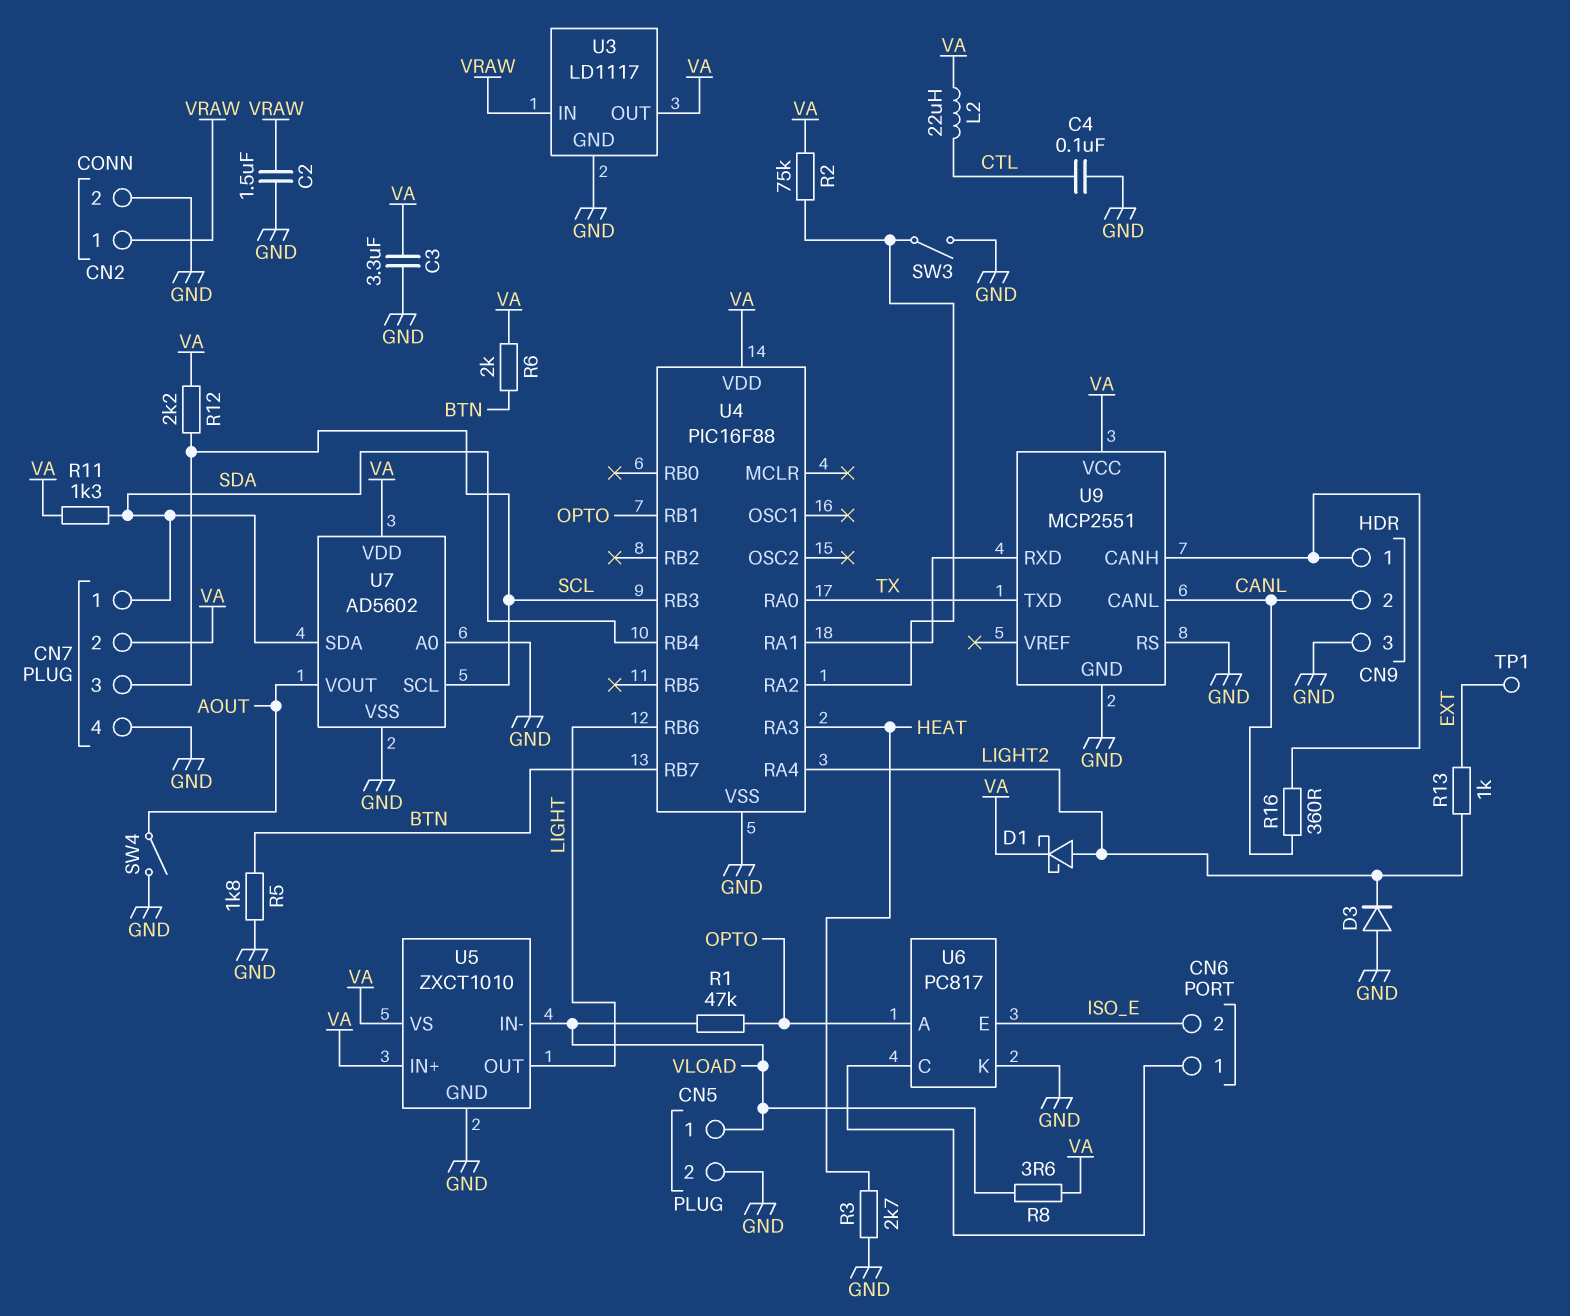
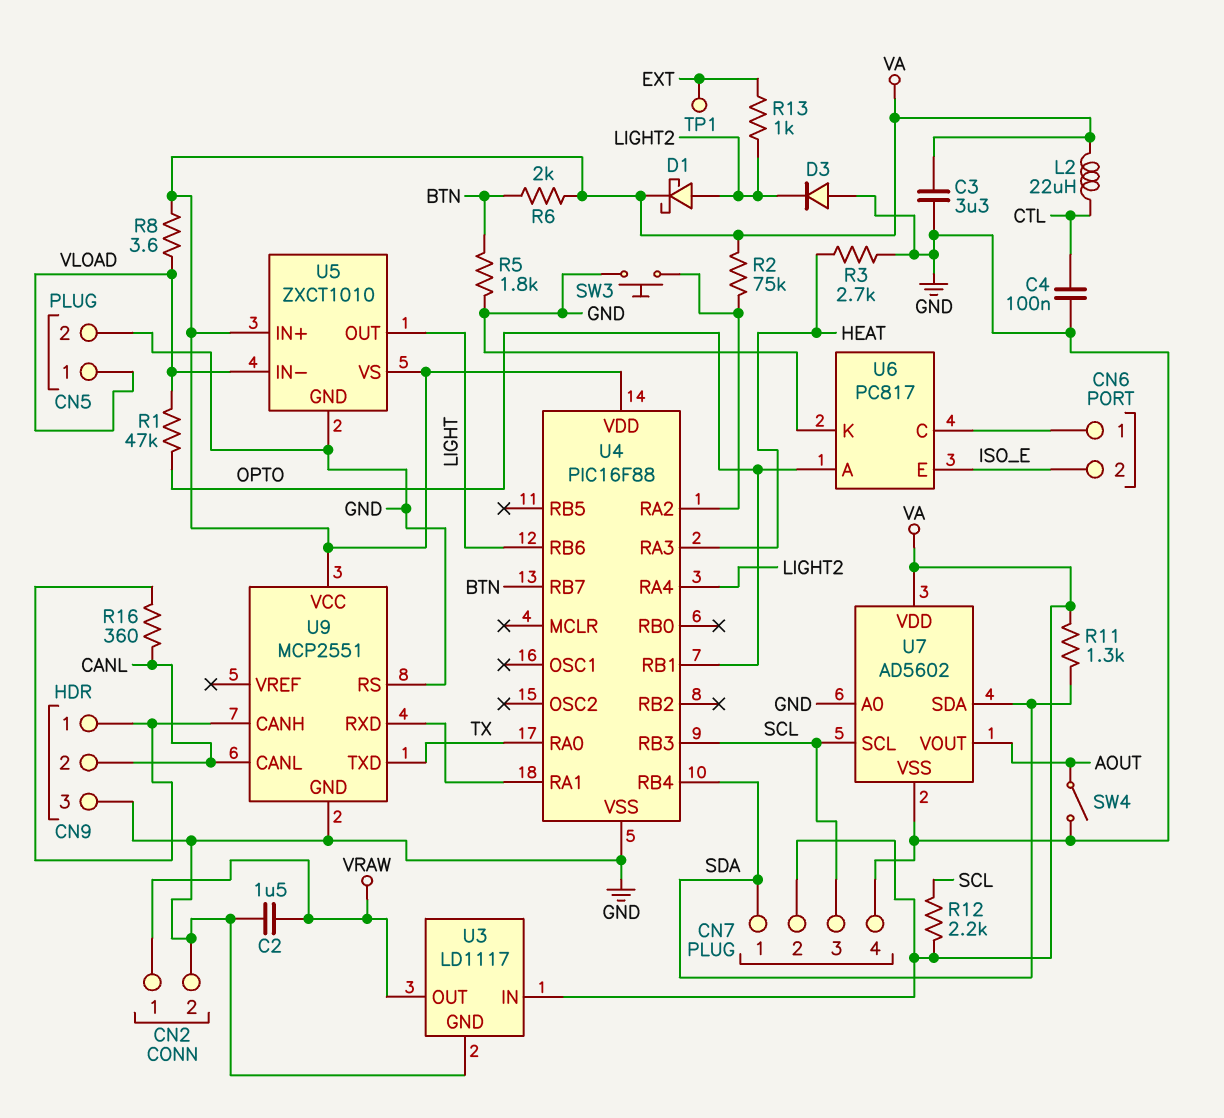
SW3: switch (GND, U4/RA2) -> button (GND, U4/RA2)
U3 pin IN: VRAW -> VA
U3 pin OUT: VA -> VRAW

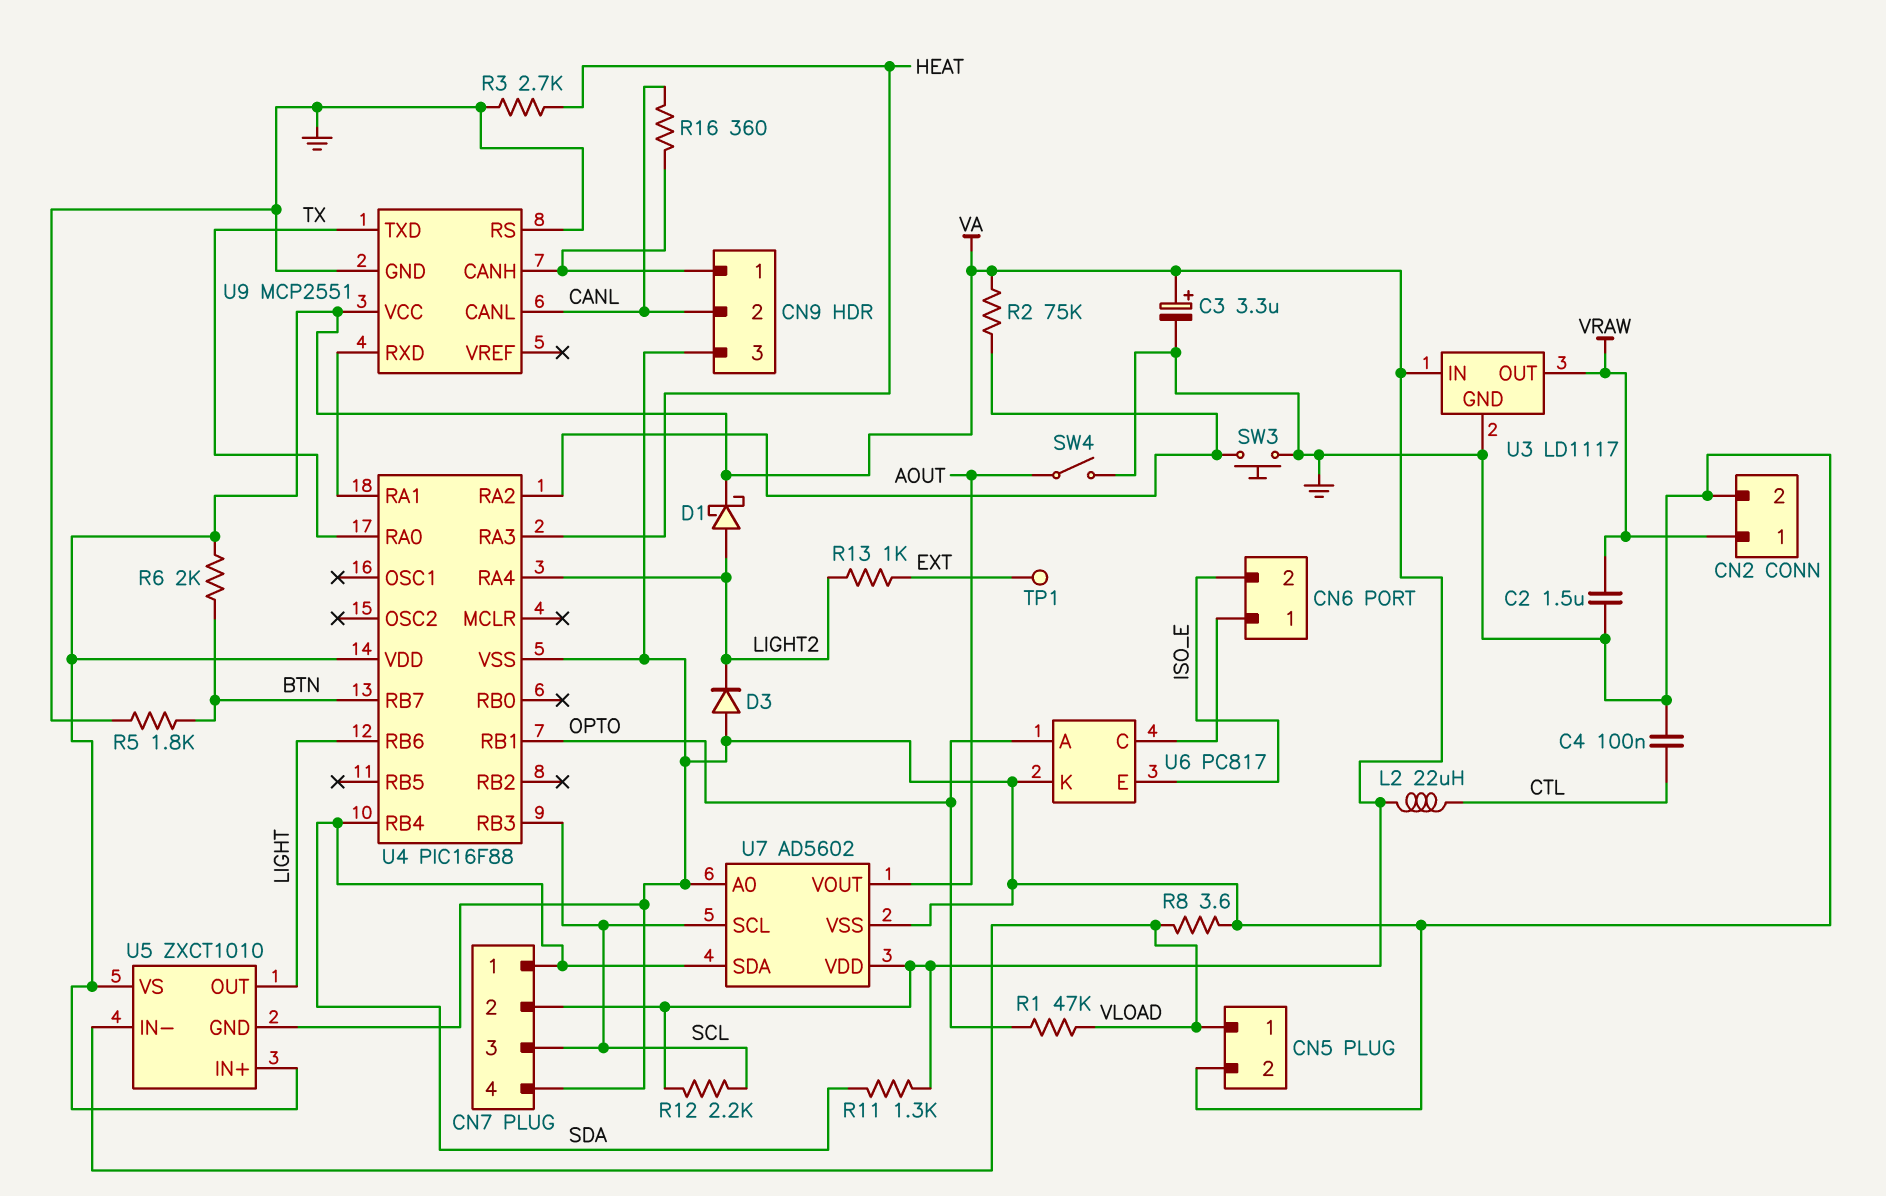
C3: 3.3uF (GND, VA) -> 3.3uF (plus VA, minus GND)
R8: 3.6 (VA, VLOAD) -> 3.6 (GND, VLOAD)

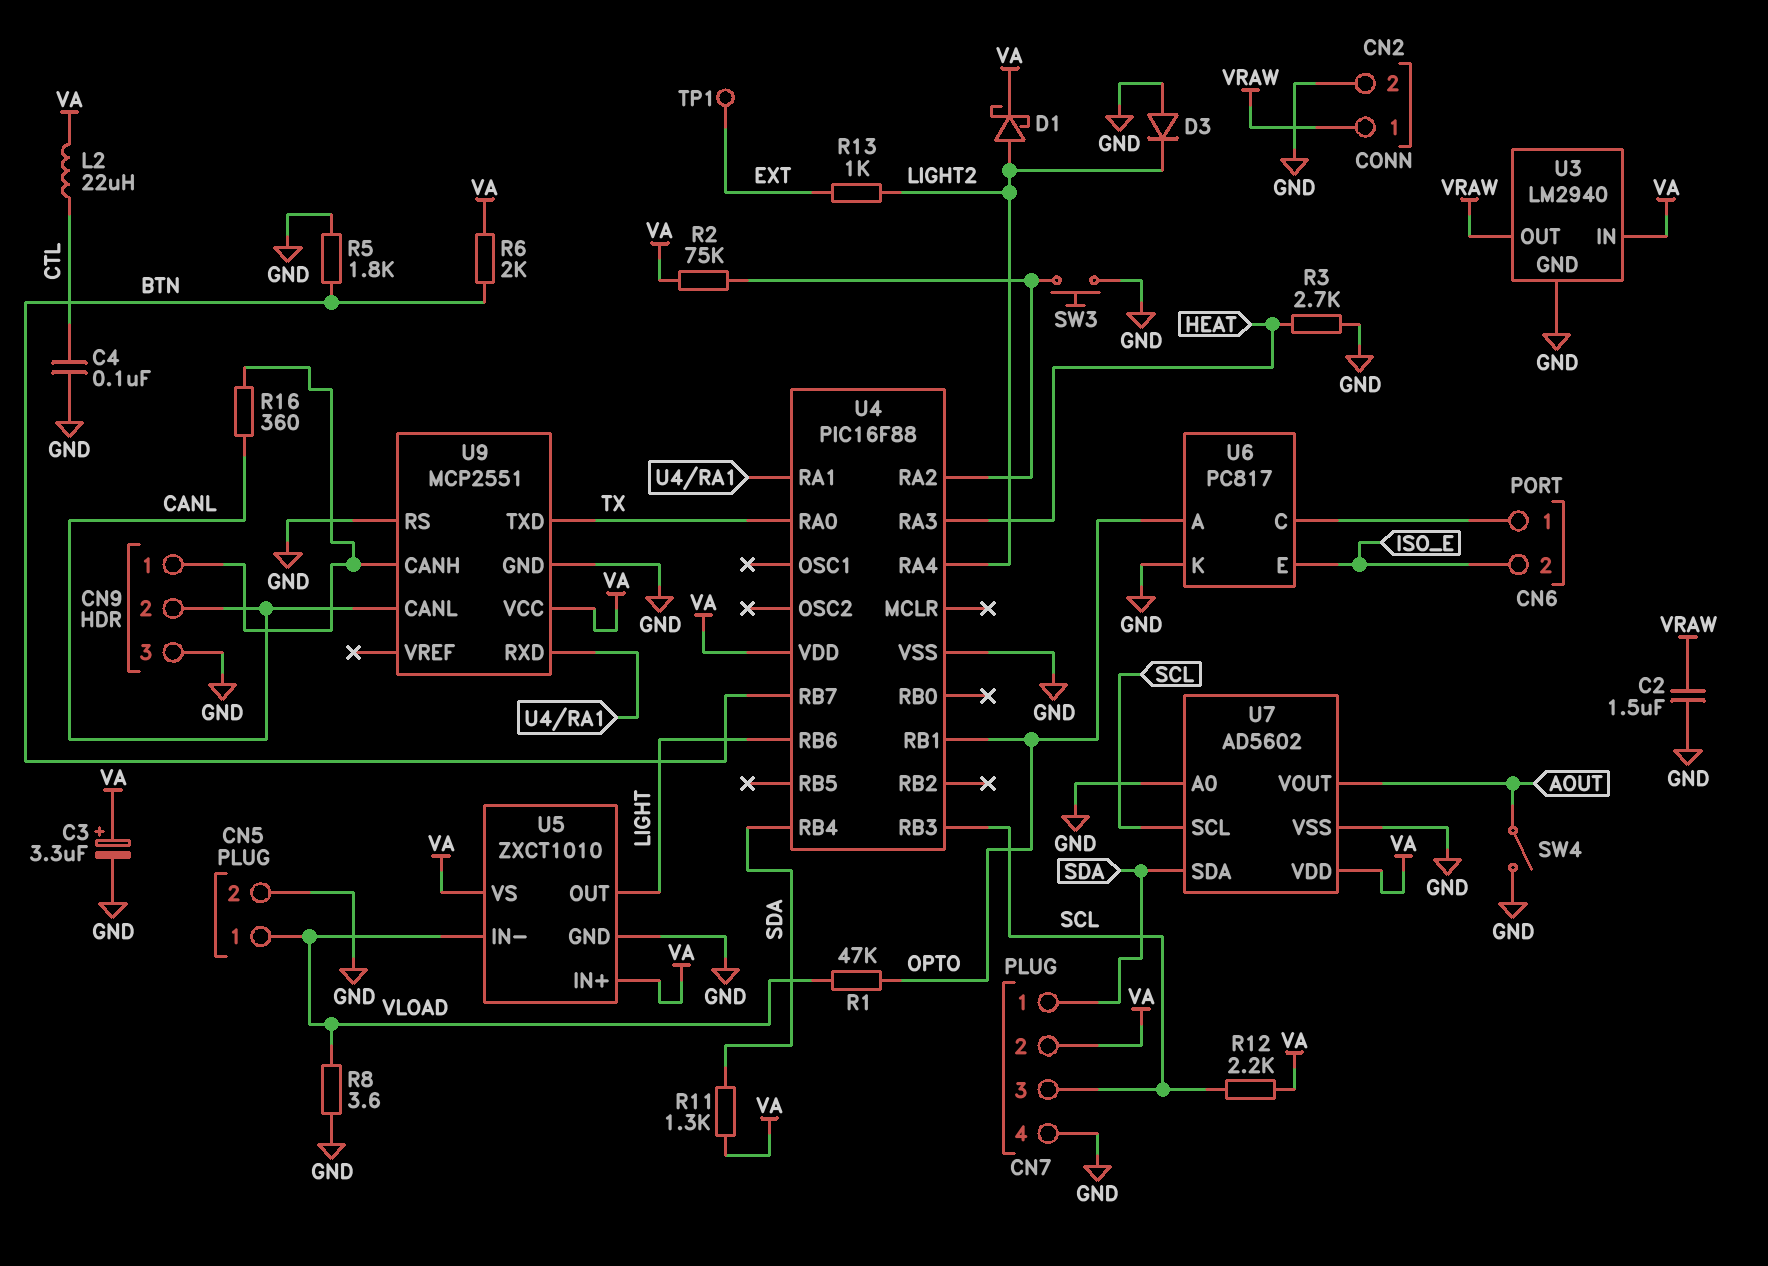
U3: LD1117 -> LM2940

